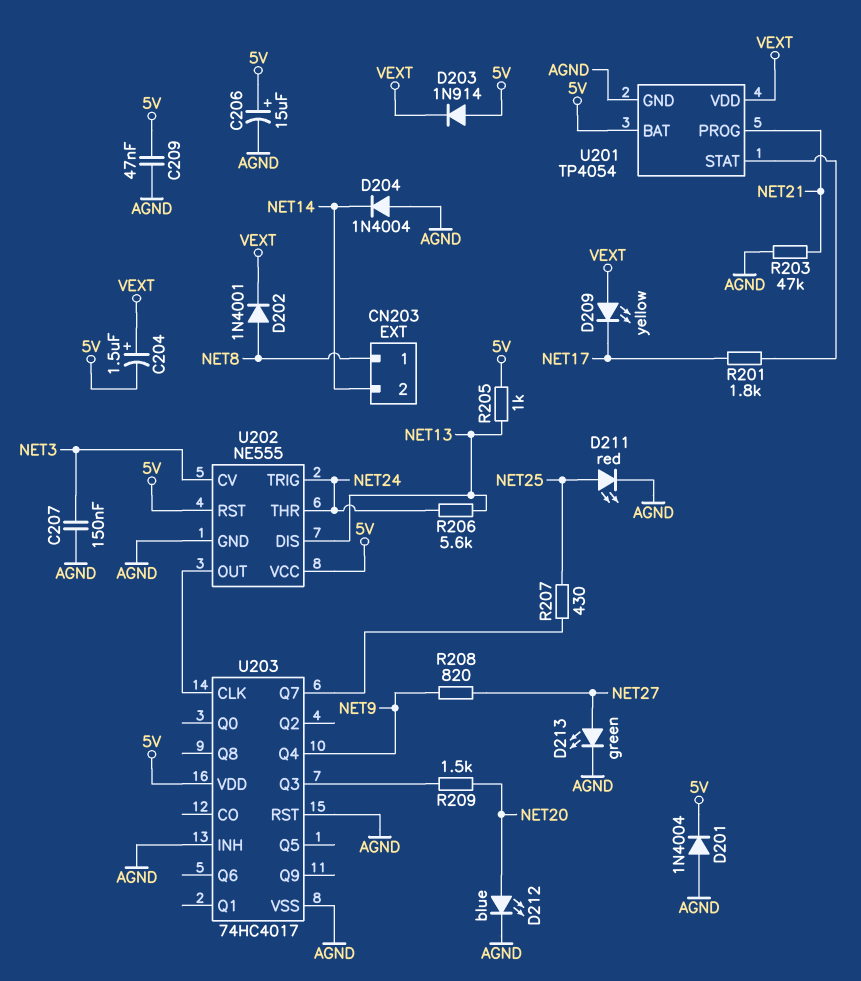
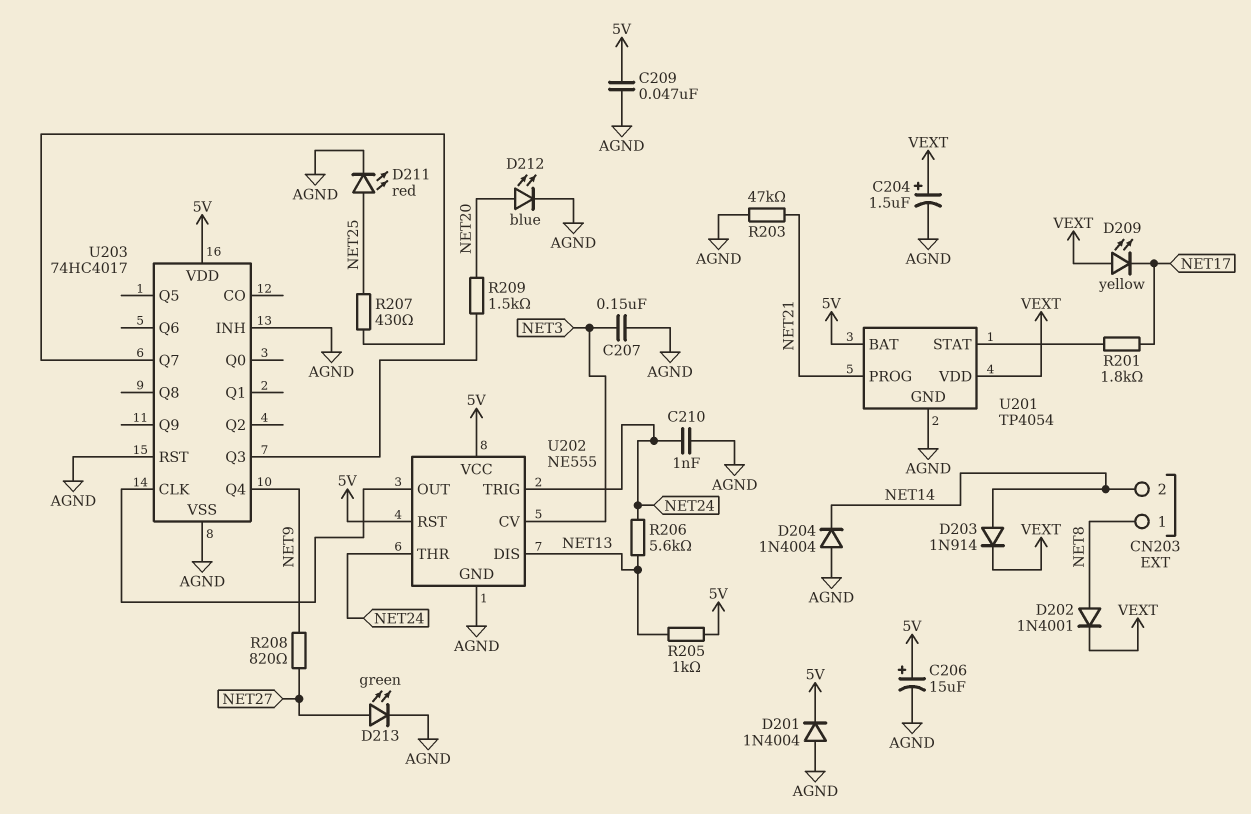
C204: 1.5uF (plus VEXT, minus 5V) -> 1.5uF (plus VEXT, minus AGND)
C210: none -> 1nF (AGND, NET24)
D203: diode 1N914 (A 5V, K VEXT) -> diode 1N914 (A NET14, K VEXT)

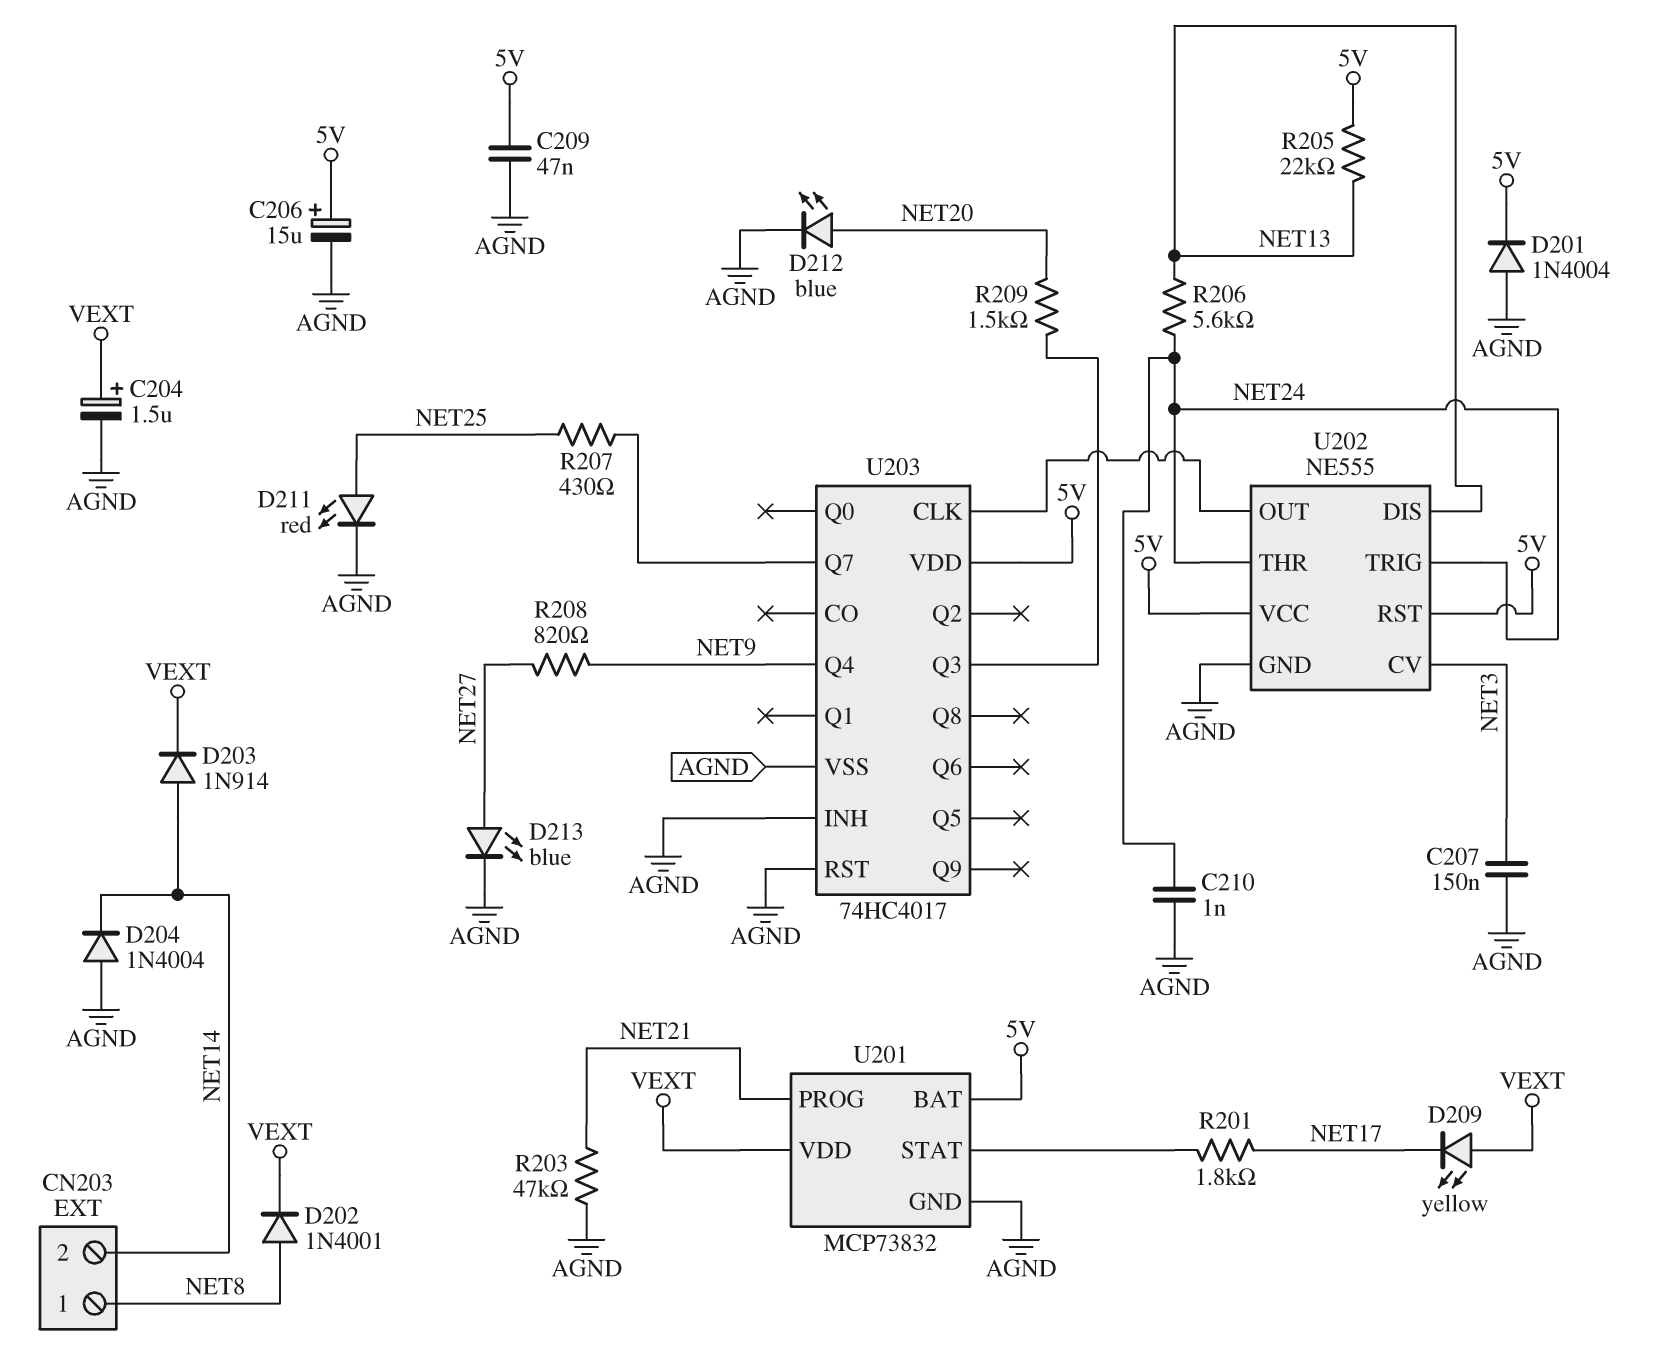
D213: LED green (A NET27, K AGND) -> LED blue (A NET27, K AGND)
R205: 1k (5V, NET13) -> 22k (5V, NET13)
U201: TP4054 -> MCP73832

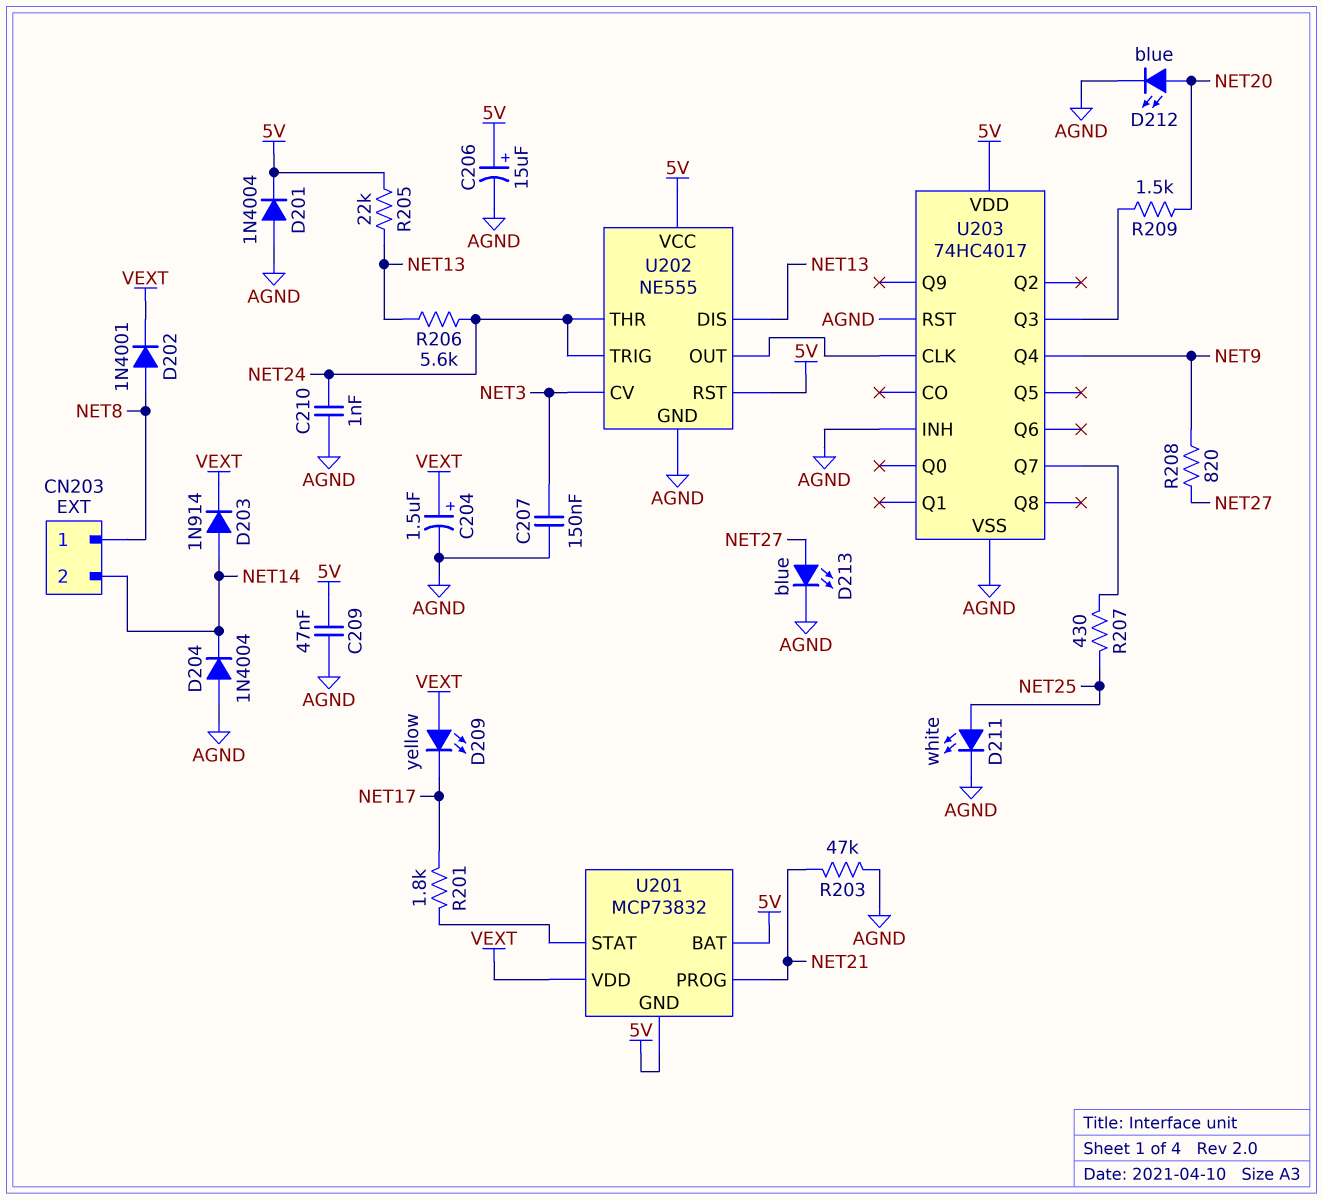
D211: LED red (A NET25, K AGND) -> LED white (A NET25, K AGND)
U201 pin GND: AGND -> 5V

